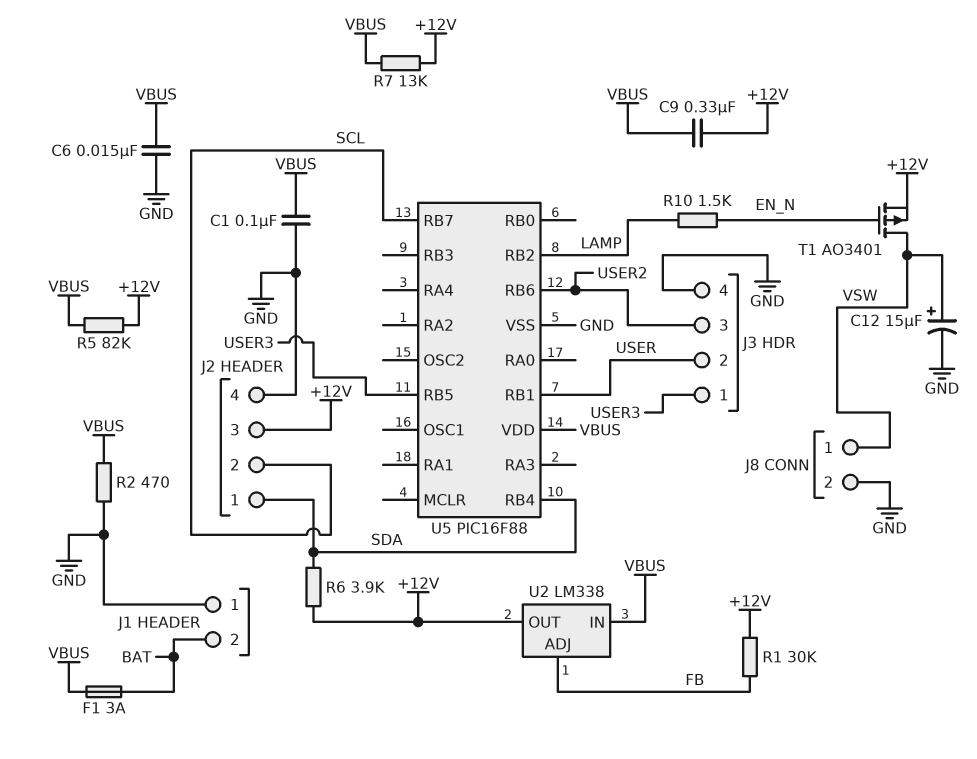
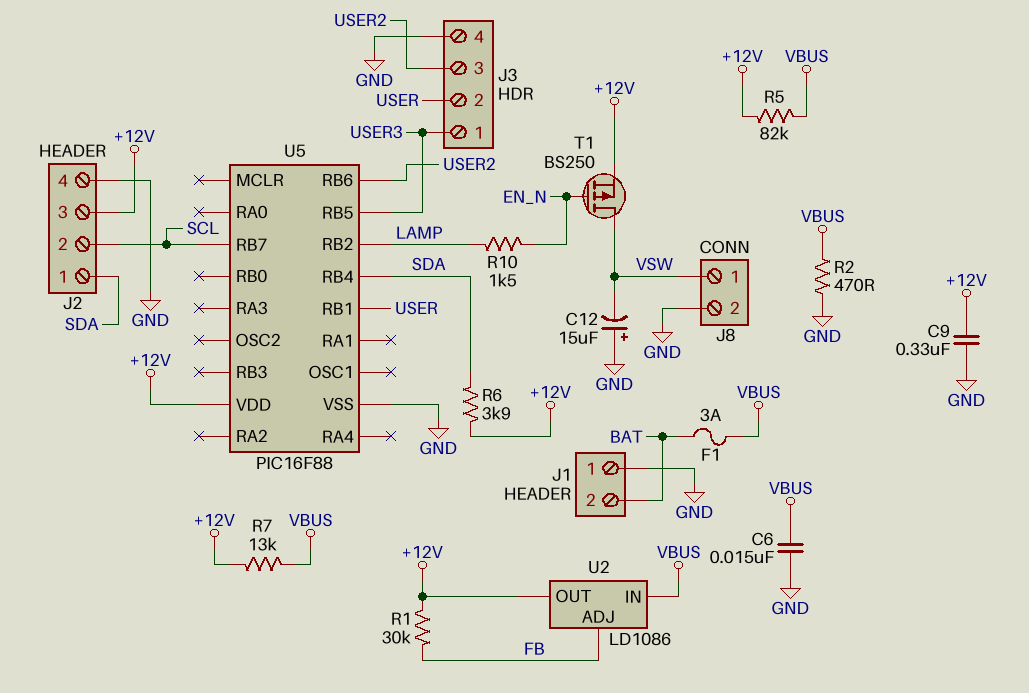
C1: 100nF (GND, VBUS) -> none
C9: 330nF (+12V, VBUS) -> 330nF (+12V, GND)
C12: 15uF (plus VSW, minus GND) -> 15uF (plus GND, minus VSW)
T1: PMOS AO3401 (G EN_N, D VSW, S +12V) -> PMOS BS250 (G EN_N, D VSW, S +12V)
U2: LM338 -> LD1086
U5 pin VDD: VBUS -> +12V

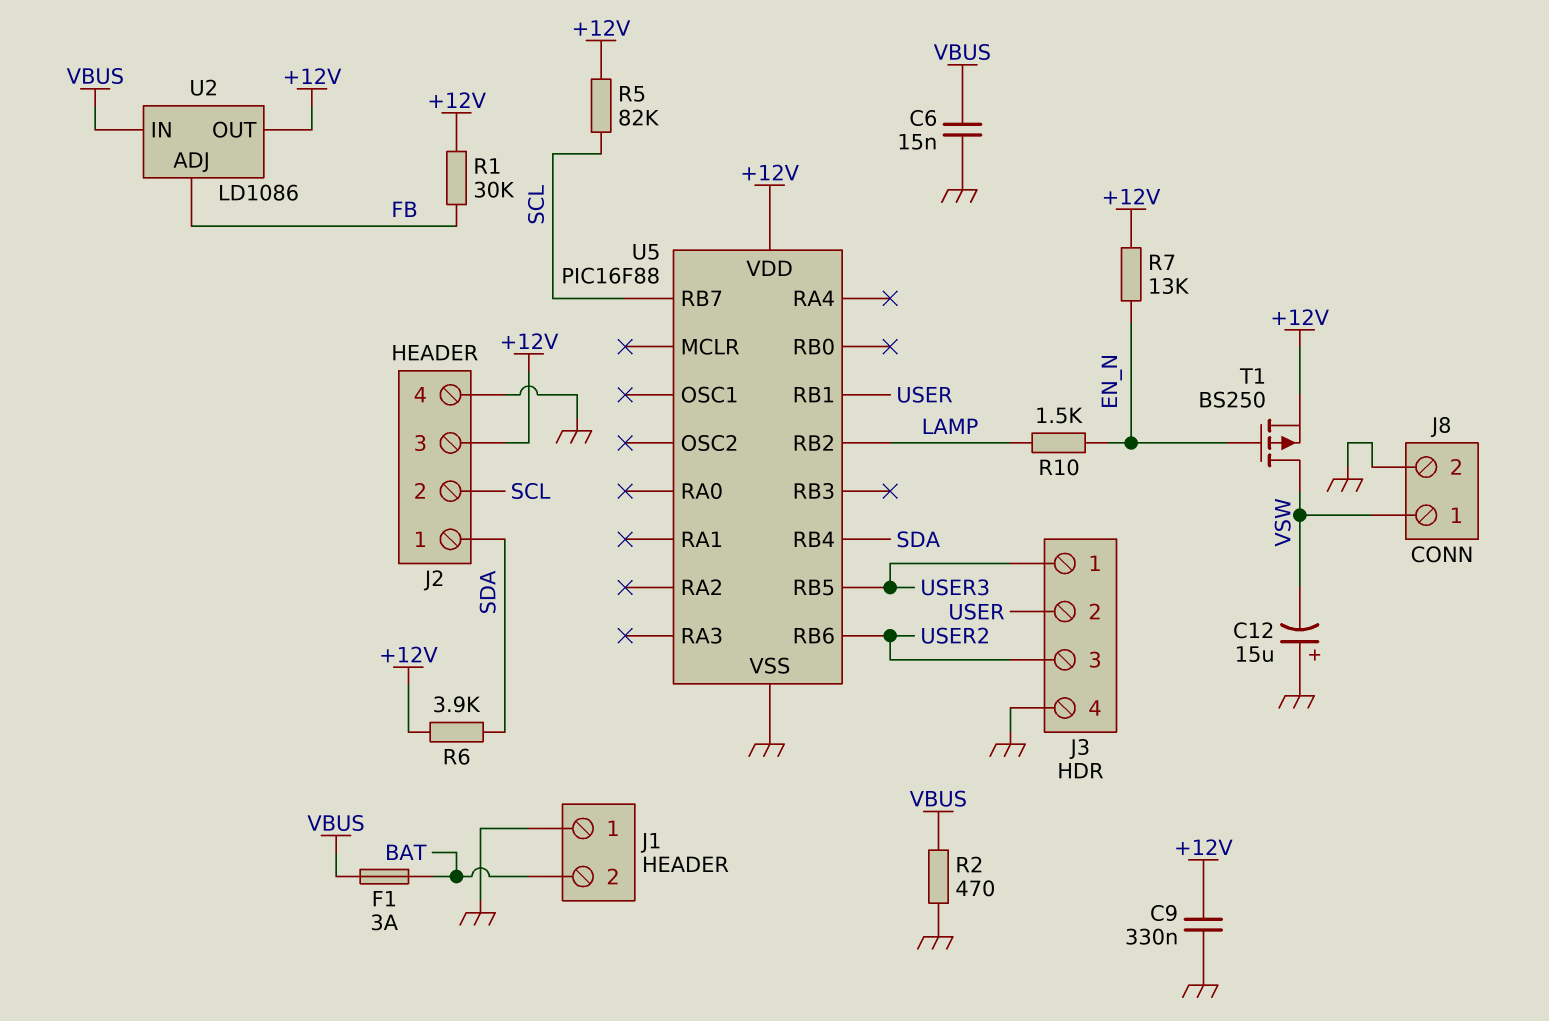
R5: 82k (+12V, VBUS) -> 82k (+12V, SCL)
R7: 13k (+12V, VBUS) -> 13k (+12V, EN_N)

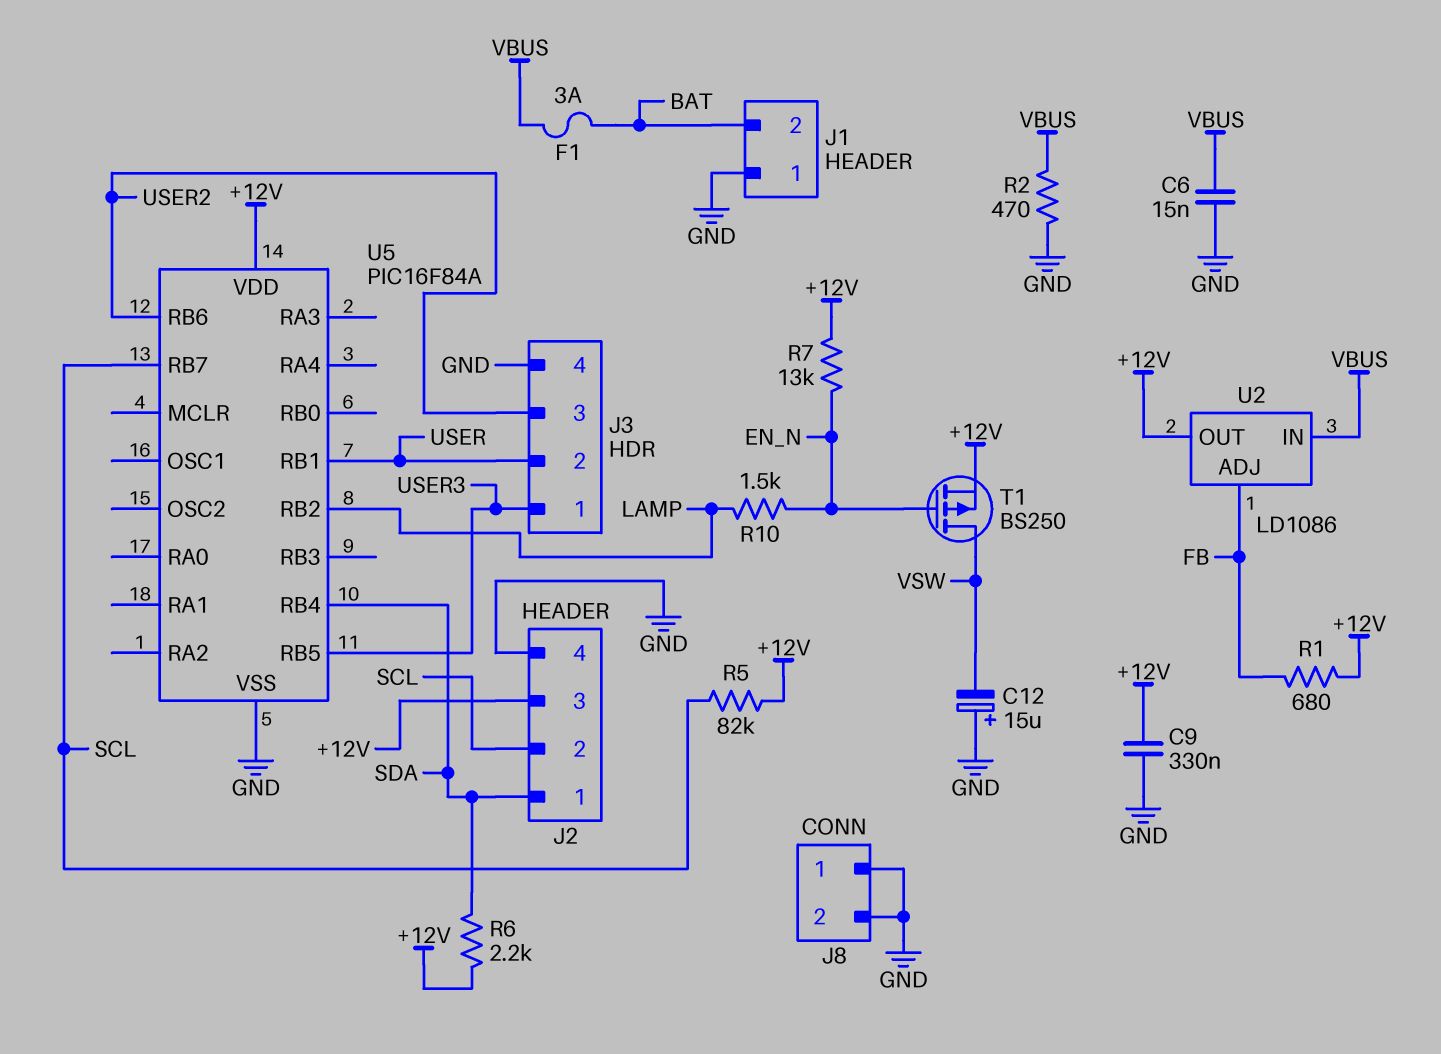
J8 pin 1: VSW -> GND
R1: 30k (+12V, FB) -> 680 (+12V, FB)
R6: 3.9k (+12V, SDA) -> 2.2k (+12V, SDA)
U5: PIC16F88 -> PIC16F84A

